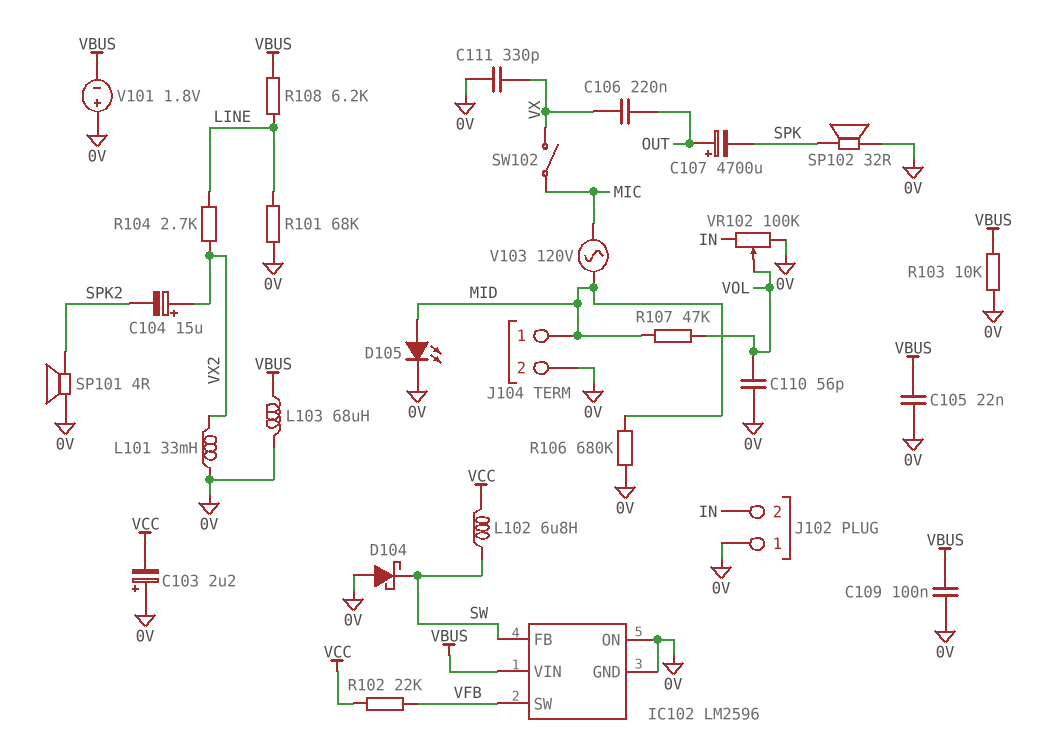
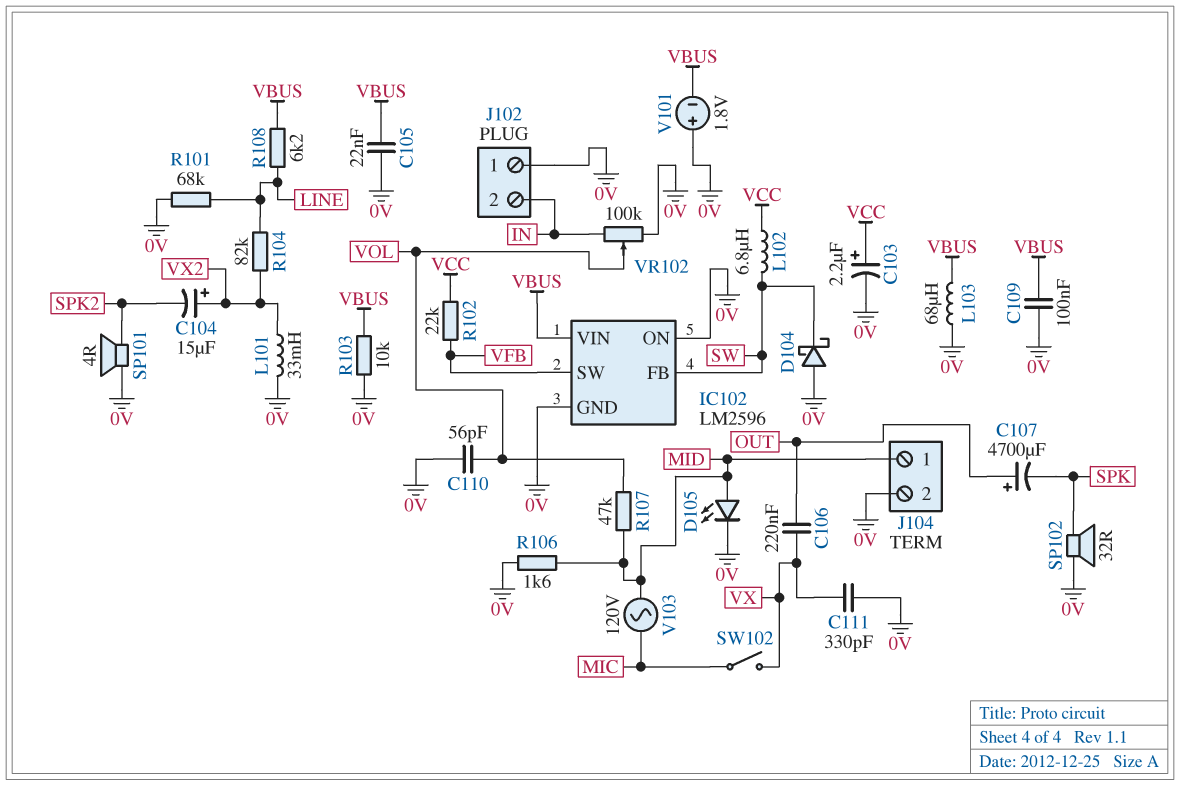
C103: 2.2uF (plus 0V, minus VCC) -> 2.2uF (plus VCC, minus 0V)
R104: 2.7k (LINE, VX2) -> 82k (LINE, VX2)
R106: 680k (0V, MID) -> 1.6k (0V, MID)

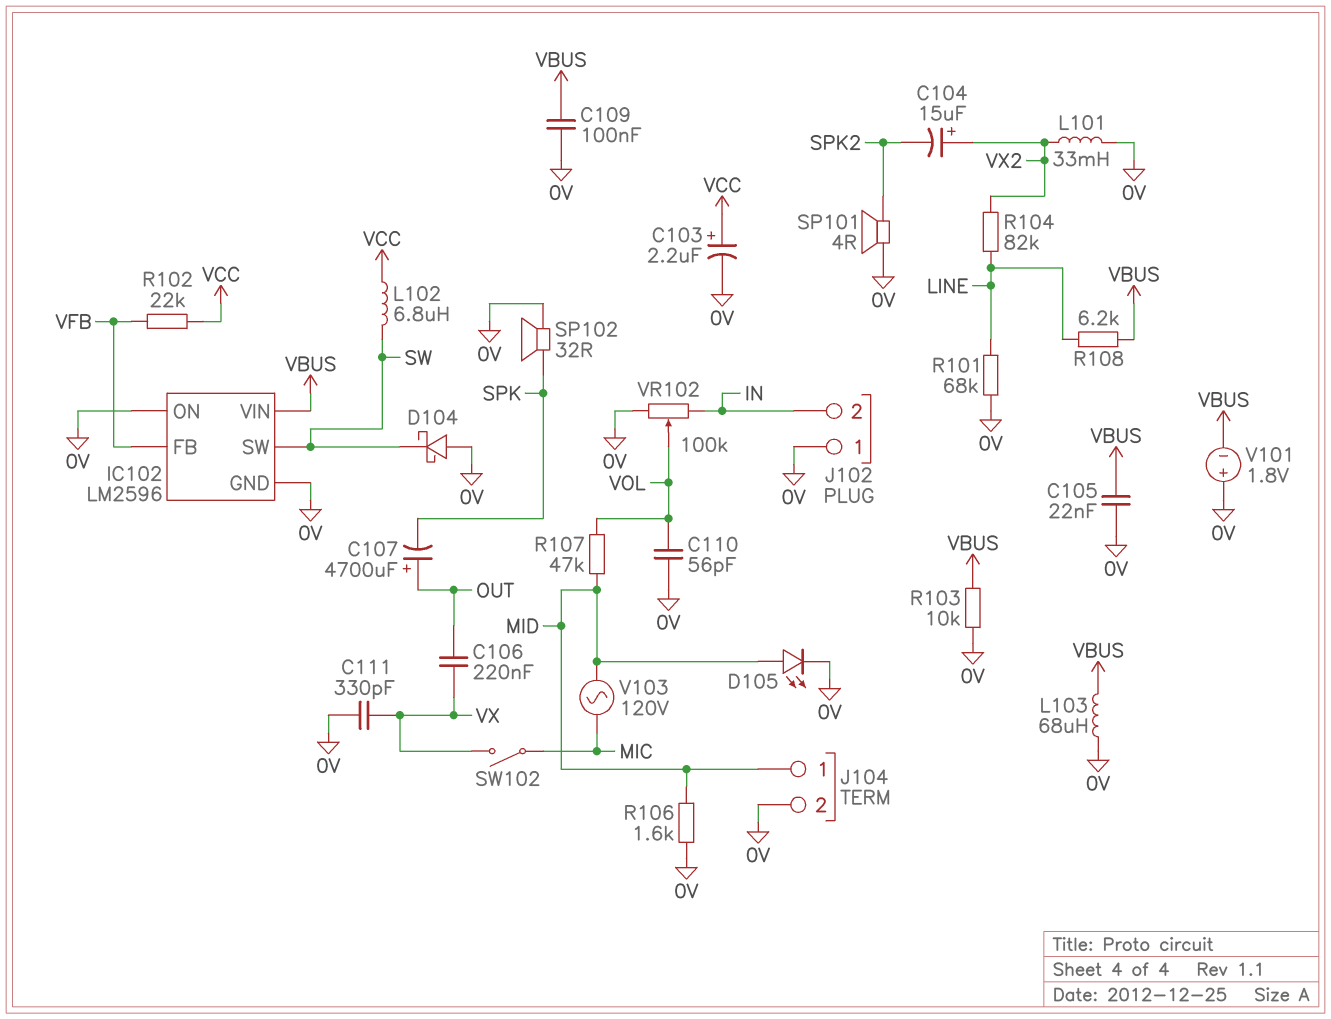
IC102 pin FB: SW -> VFB
IC102 pin SW: VFB -> SW

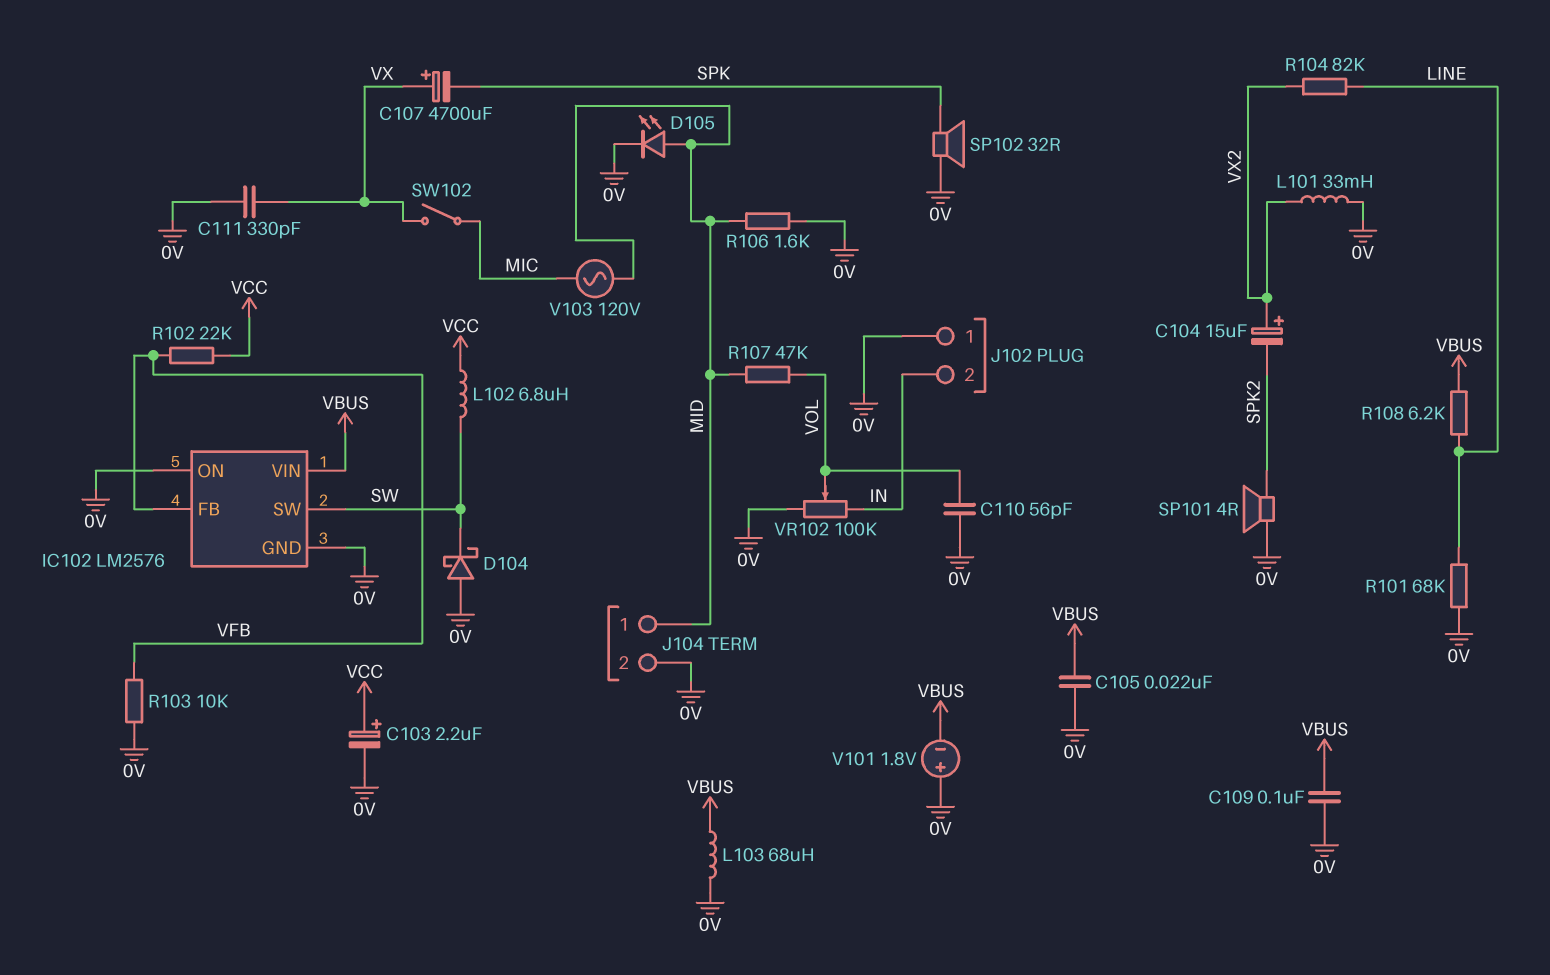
C106: 220nF (OUT, VX) -> none
C107: 4700uF (plus OUT, minus SPK) -> 4700uF (plus VX, minus SPK)
IC102: LM2596 -> LM2576
R103: 10k (0V, VBUS) -> 10k (0V, VFB)

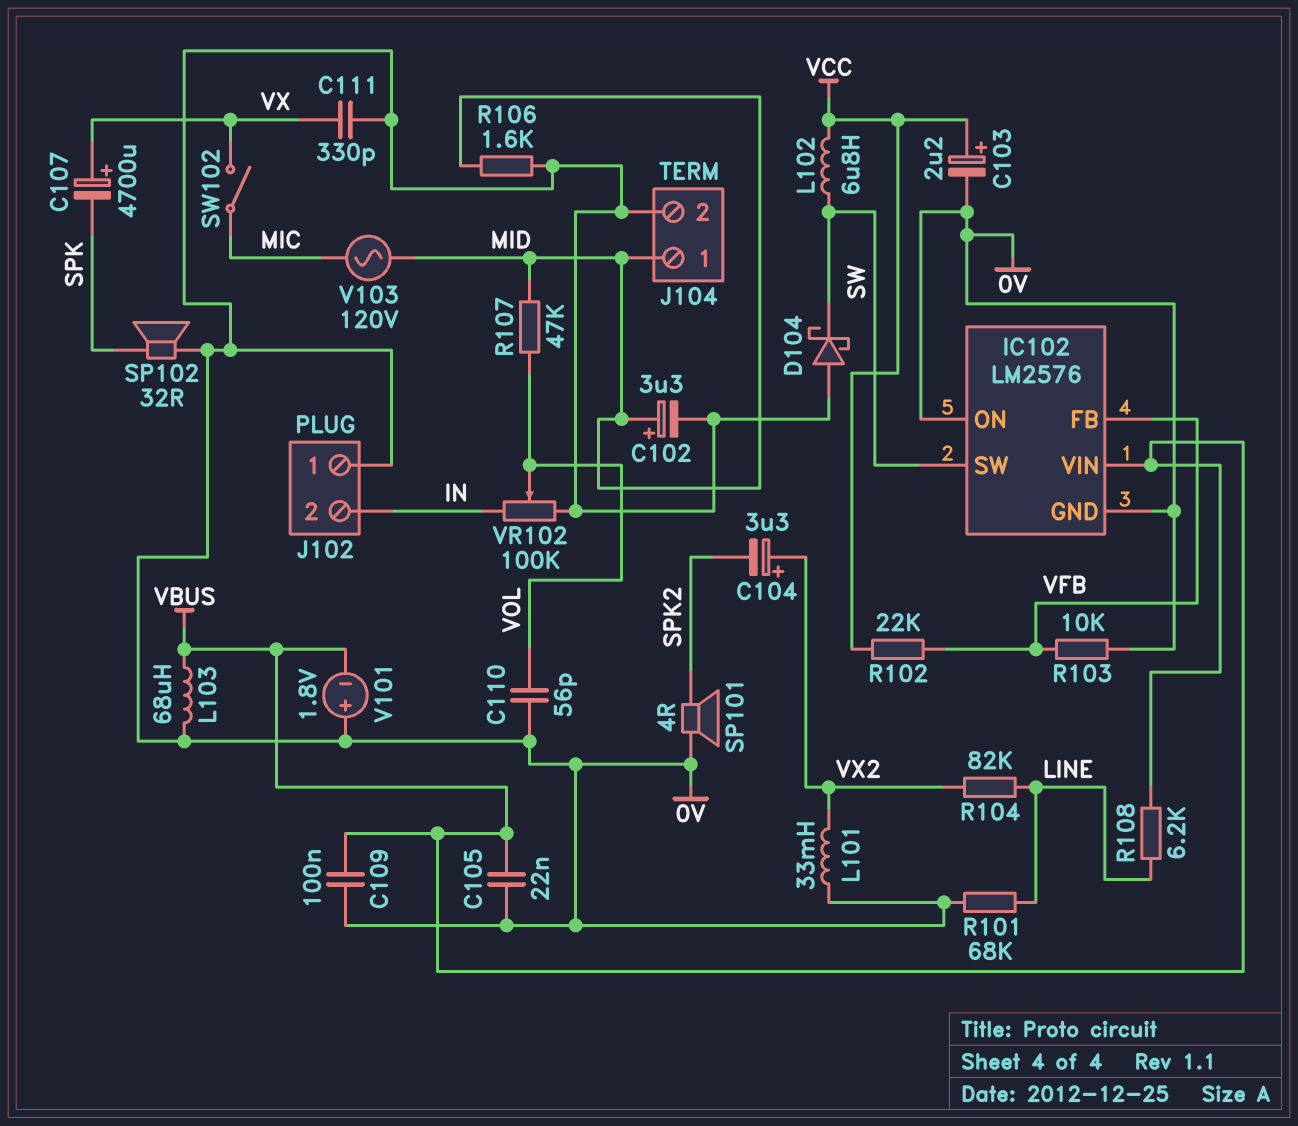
C102: none -> 3.3uF (plus MID, minus 0V)
C104: 15uF (plus VX2, minus SPK2) -> 3.3uF (plus VX2, minus SPK2)
D105: LED (A MID, K 0V) -> none

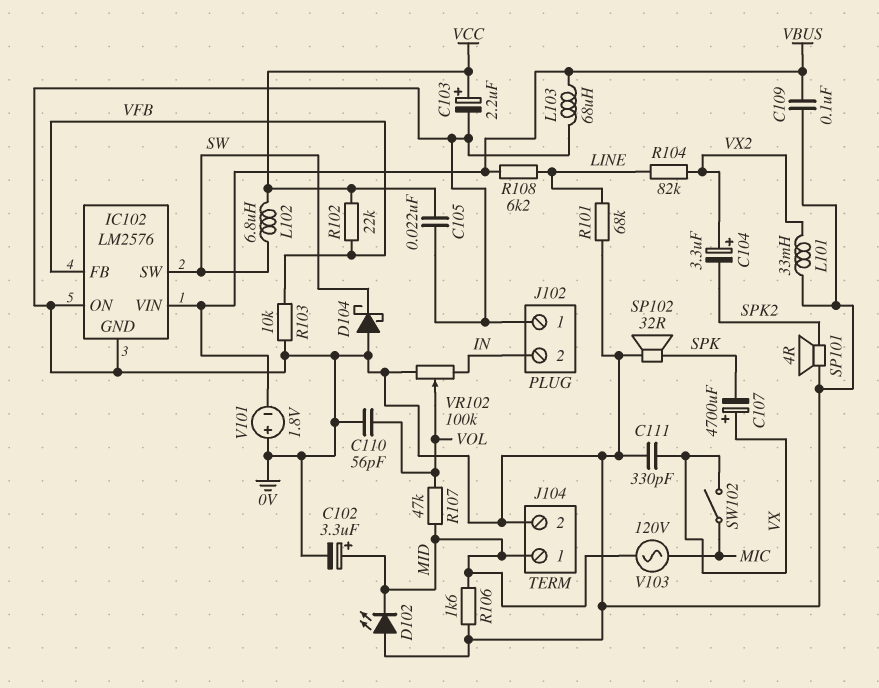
C105: 22nF (0V, VBUS) -> 22nF (0V, VCC)
D102: none -> LED (A 0V, K MID)

